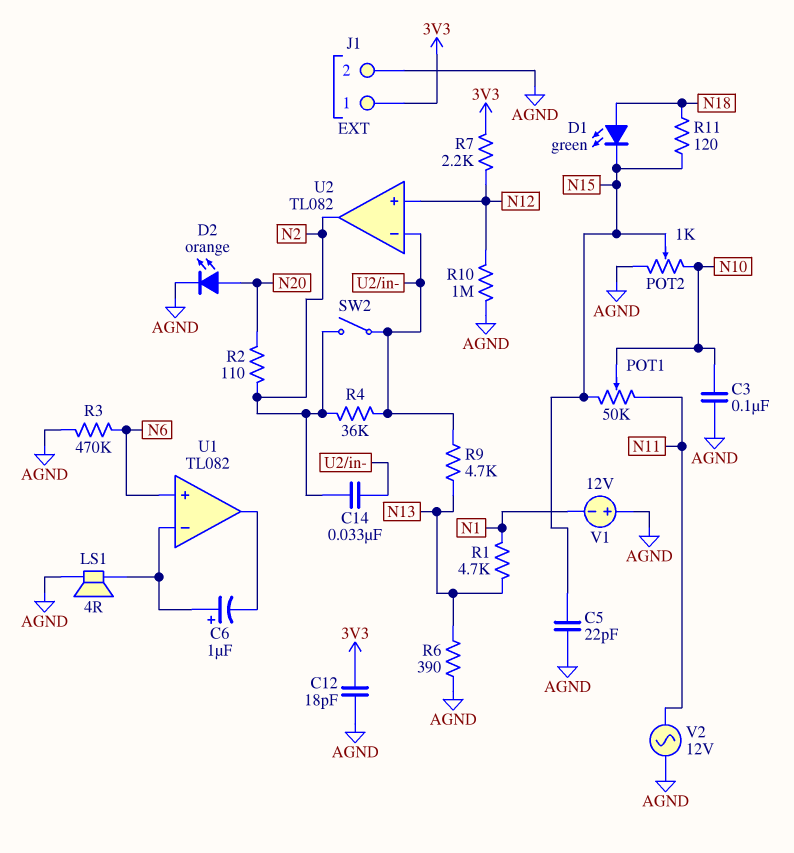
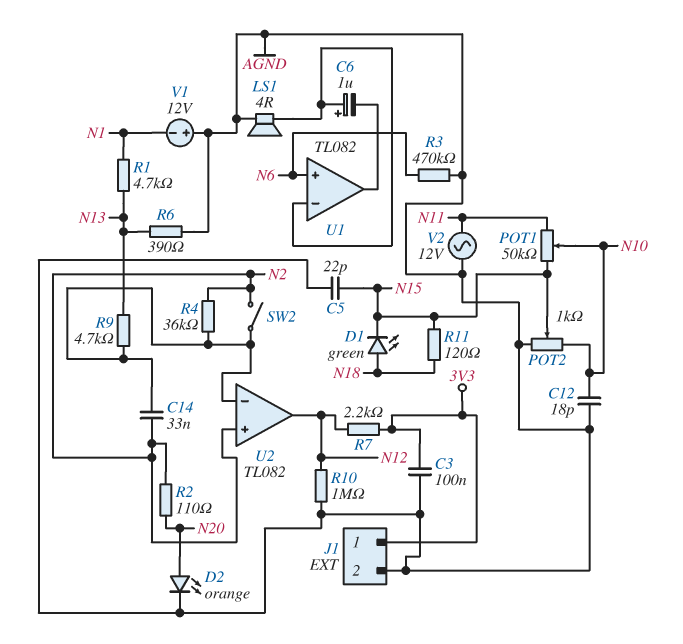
C3: 100nF (AGND, N10) -> 100nF (3V3, AGND)
C12: 18pF (3V3, AGND) -> 18pF (AGND, N10)
U2 pin in+: N12 -> N2
U2 pin out: N2 -> N12

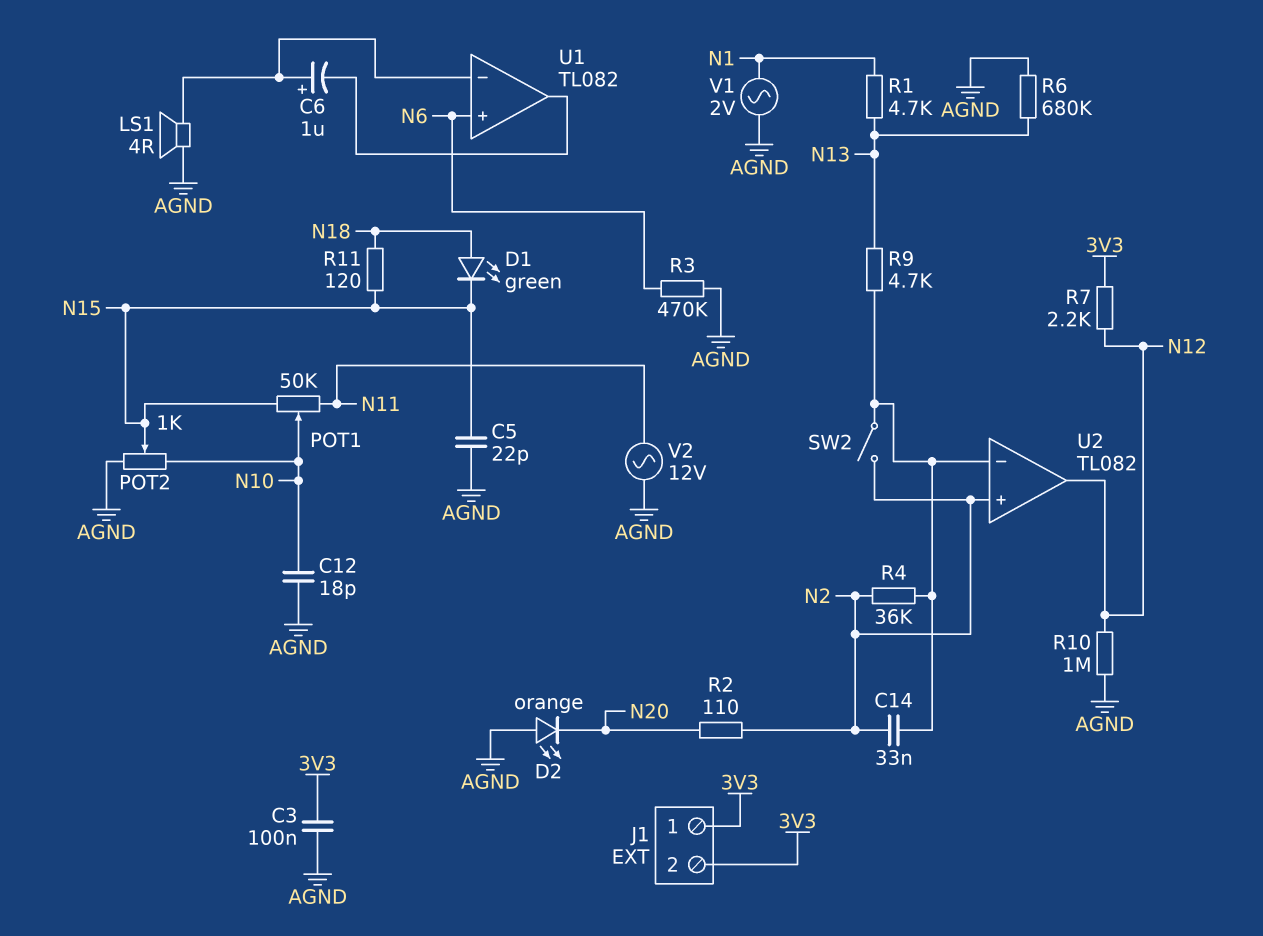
D2: LED orange (A N20, K AGND) -> LED orange (A AGND, K N20)
J1 pin 2: AGND -> 3V3
R6: 390 (AGND, N13) -> 680k (AGND, N13)
V1: 12V (plus AGND, minus N1) -> AC 2V (AGND, N1)

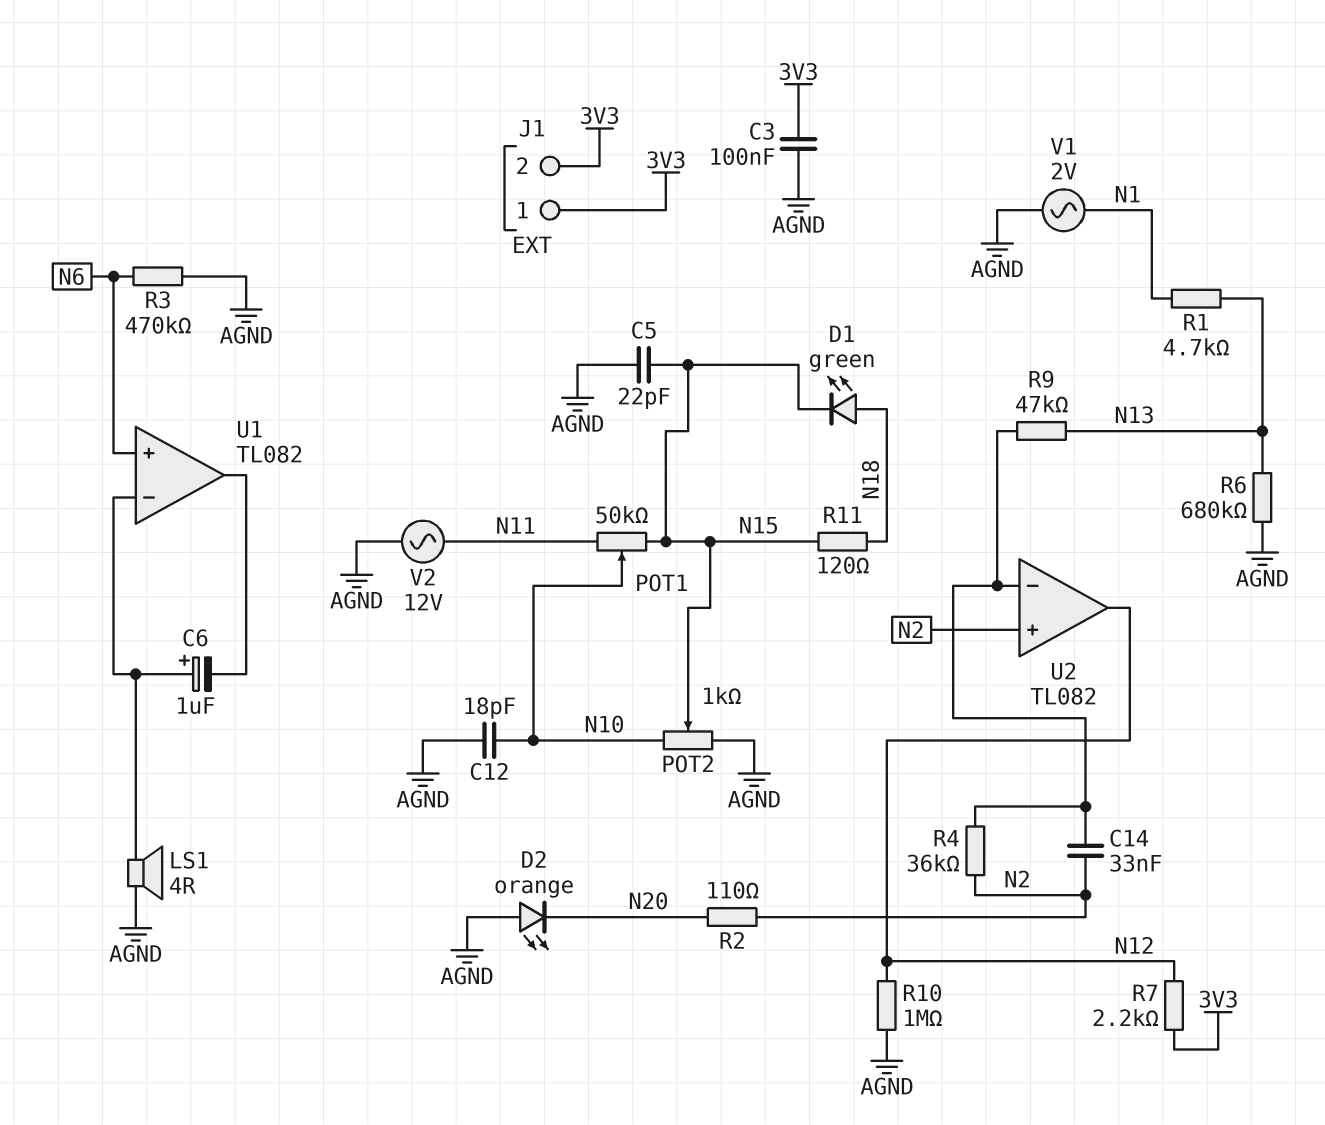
R9: 4.7k (N13, U2/in-) -> 47k (N13, U2/in-)
SW2: switch (N2, U2/in-) -> none

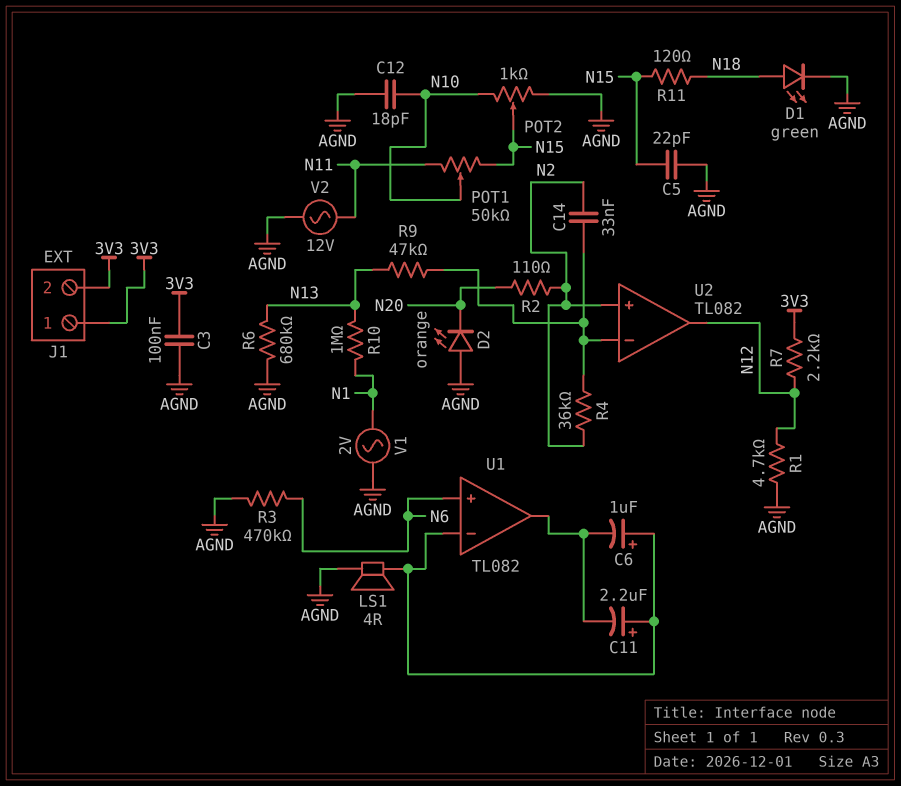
C11: none -> 2.2uF (plus U1/in-, minus U1/out)
D1: LED green (A N18, K N15) -> LED green (A N18, K AGND)
R1: 4.7k (N1, N13) -> 4.7k (AGND, N12)
R10: 1M (AGND, N12) -> 1M (N1, N13)

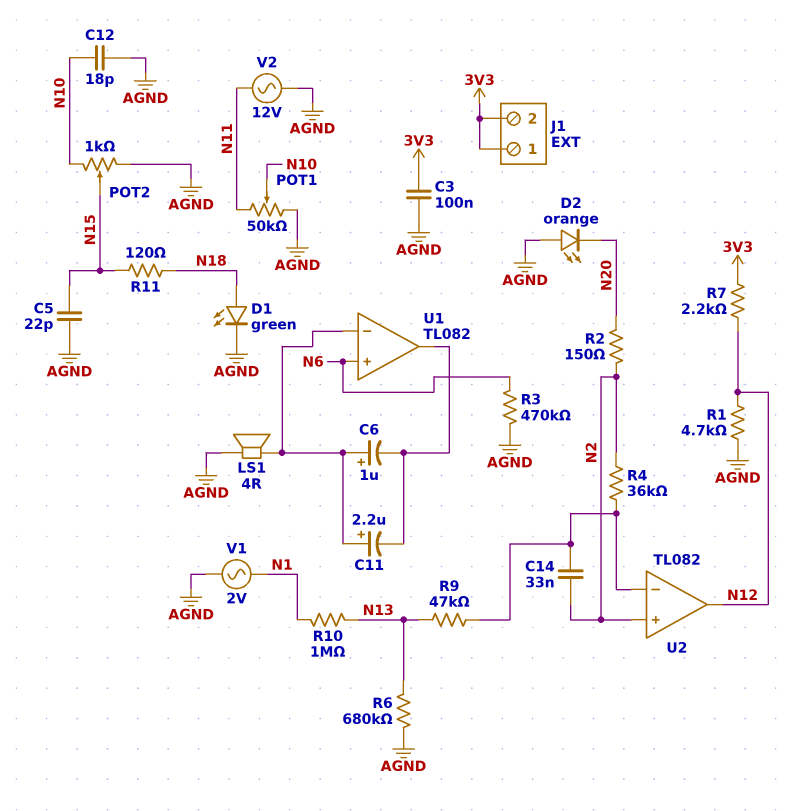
POT1: 50k (N11, N15, wiper N10) -> 50k (AGND, N11, wiper N10)
R2: 110 (N2, N20) -> 150 (N2, N20)

